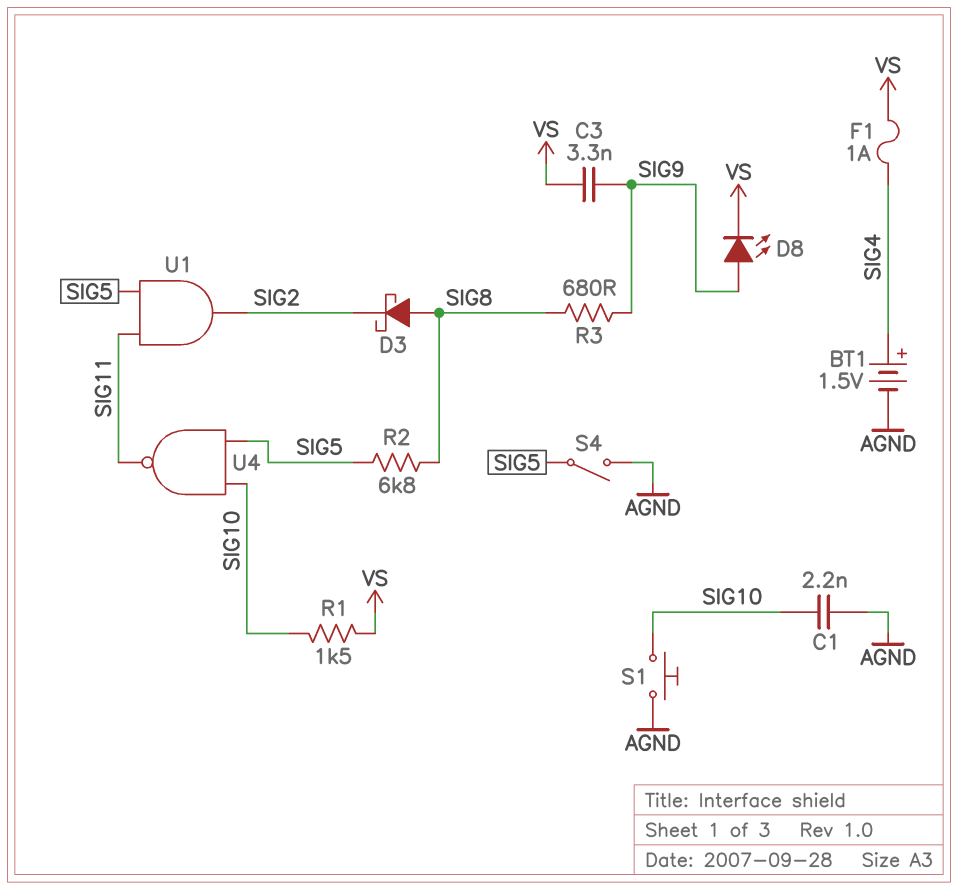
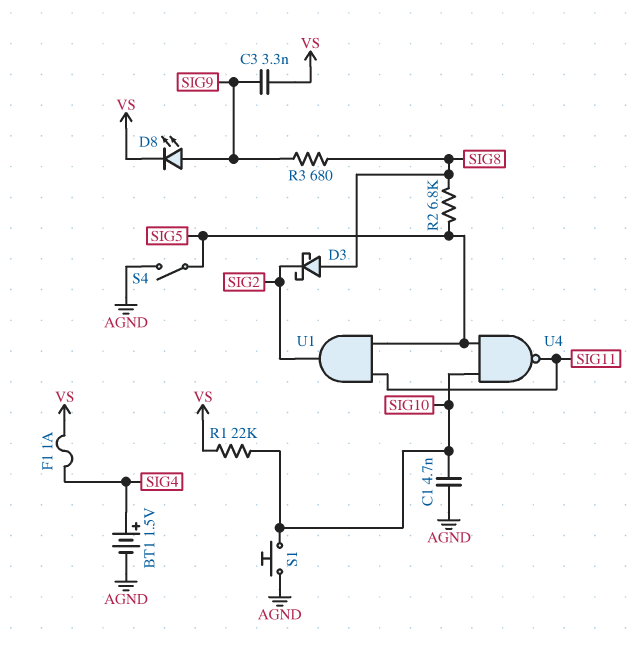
C1: 2.2nF (AGND, SIG10) -> 4.7nF (AGND, SIG10)
R1: 1.5k (SIG10, VS) -> 22k (SIG10, VS)

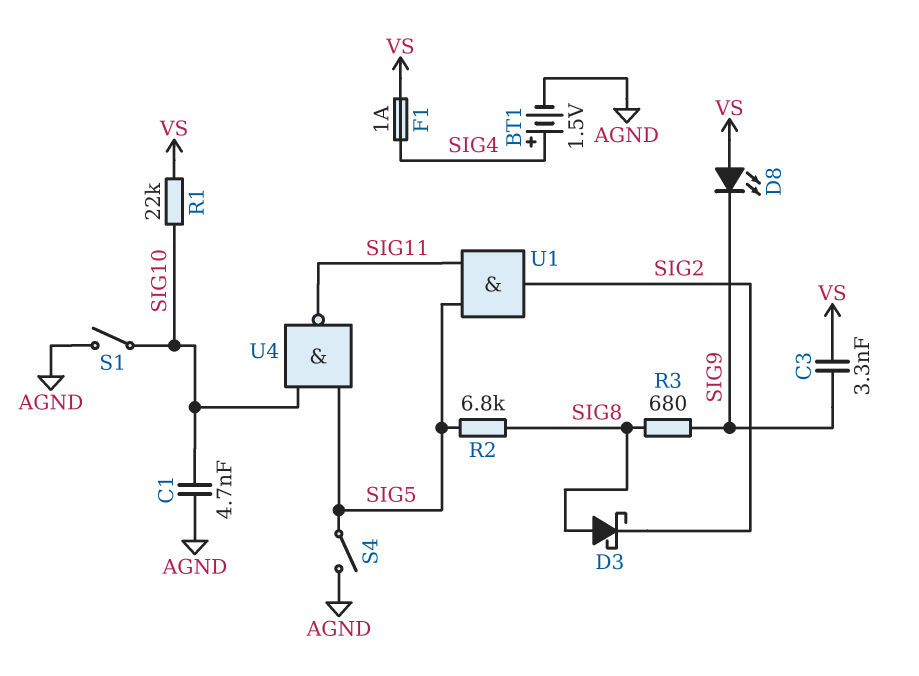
D8: LED (A SIG9, K VS) -> LED (A VS, K SIG9)
S1: button (AGND, SIG10) -> switch (AGND, SIG10)

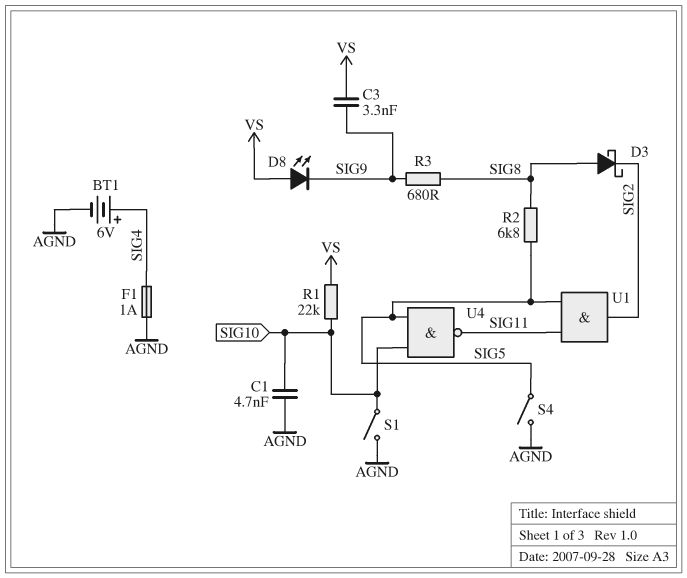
BT1: 1.5V (plus SIG4, minus AGND) -> 6V (plus SIG4, minus AGND)
F1: 1A (SIG4, VS) -> 1A (AGND, SIG4)

